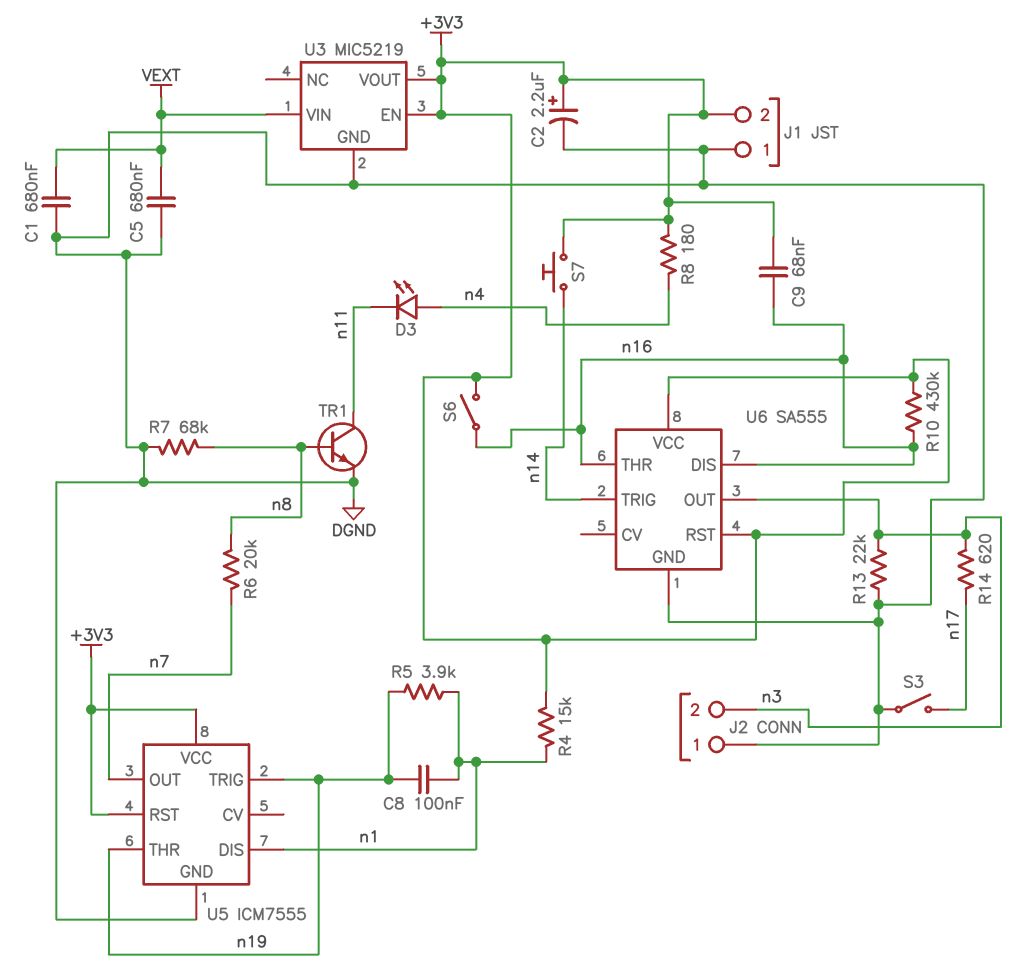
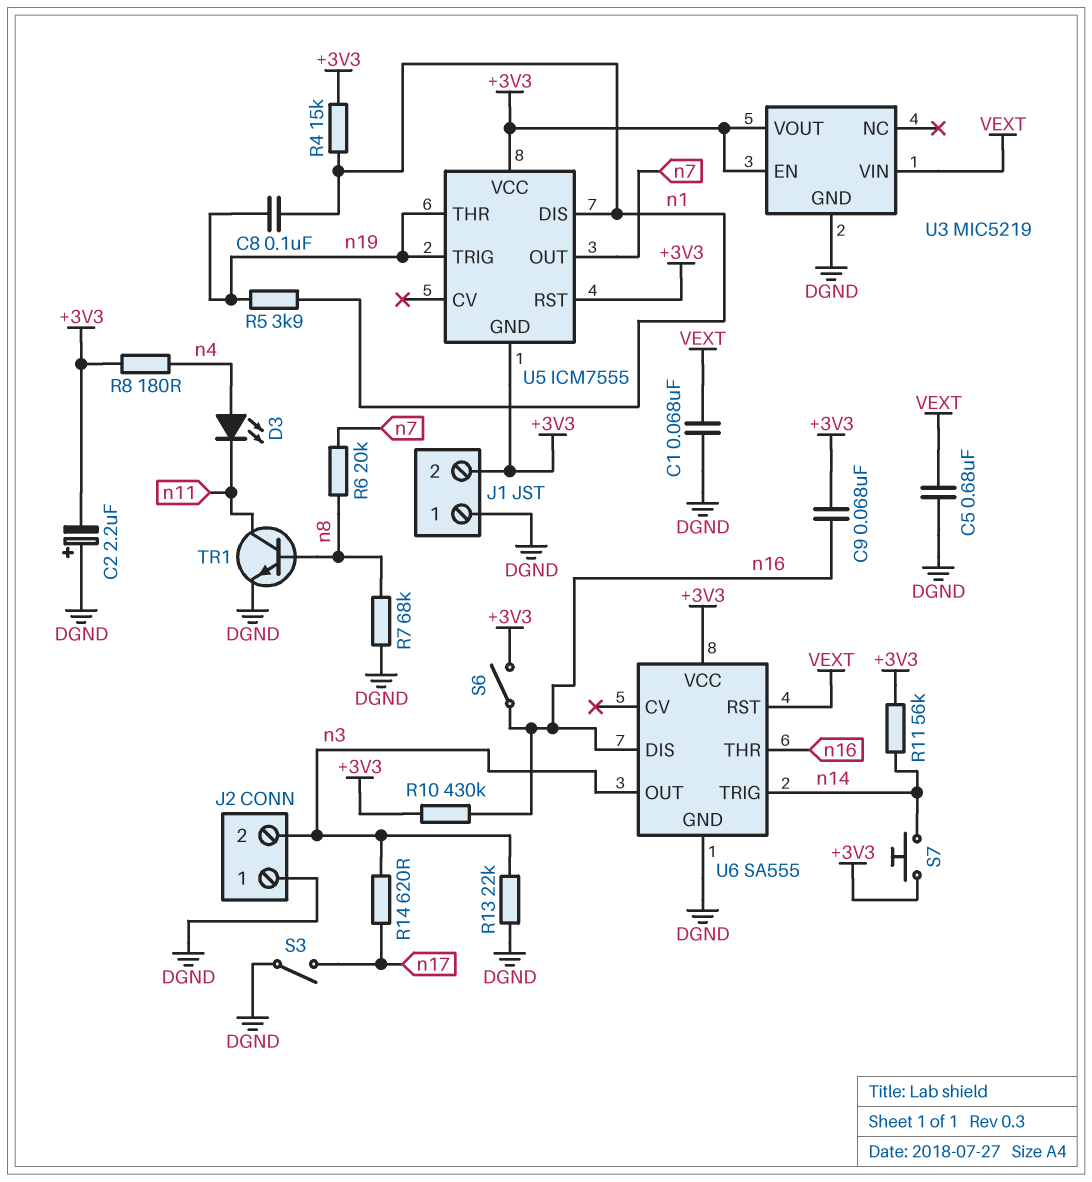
C1: 680nF (DGND, VEXT) -> 68nF (DGND, VEXT)
C2: 2.2uF (plus +3V3, minus DGND) -> 2.2uF (plus DGND, minus +3V3)
R11: none -> 56k (+3V3, n14)
U5 pin GND: DGND -> +3V3
U6 pin RST: +3V3 -> VEXT

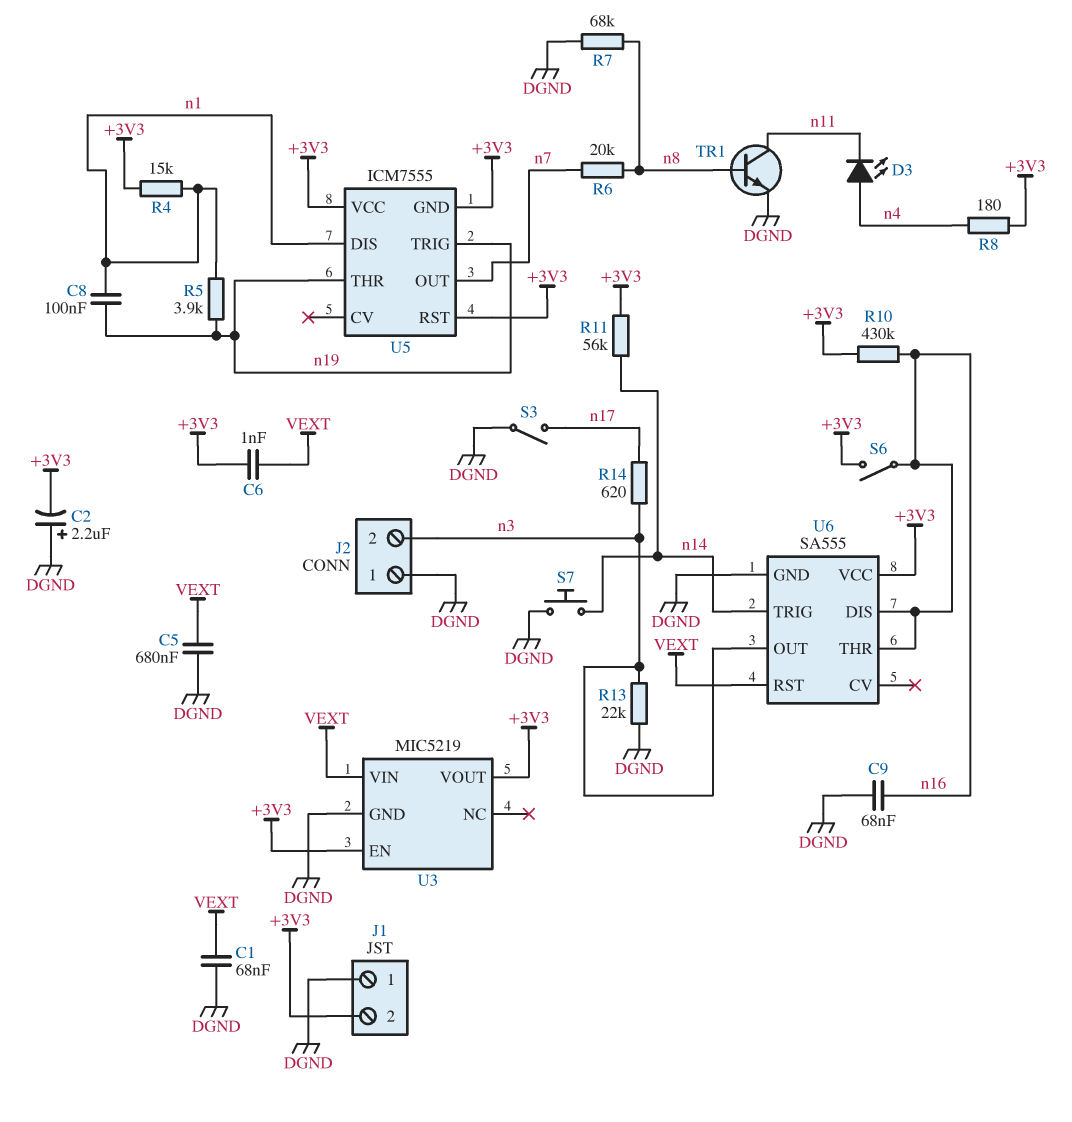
C6: none -> 1nF (+3V3, VEXT)
C9: 68nF (+3V3, n16) -> 68nF (DGND, n16)
S7: button (+3V3, n14) -> button (DGND, n14)

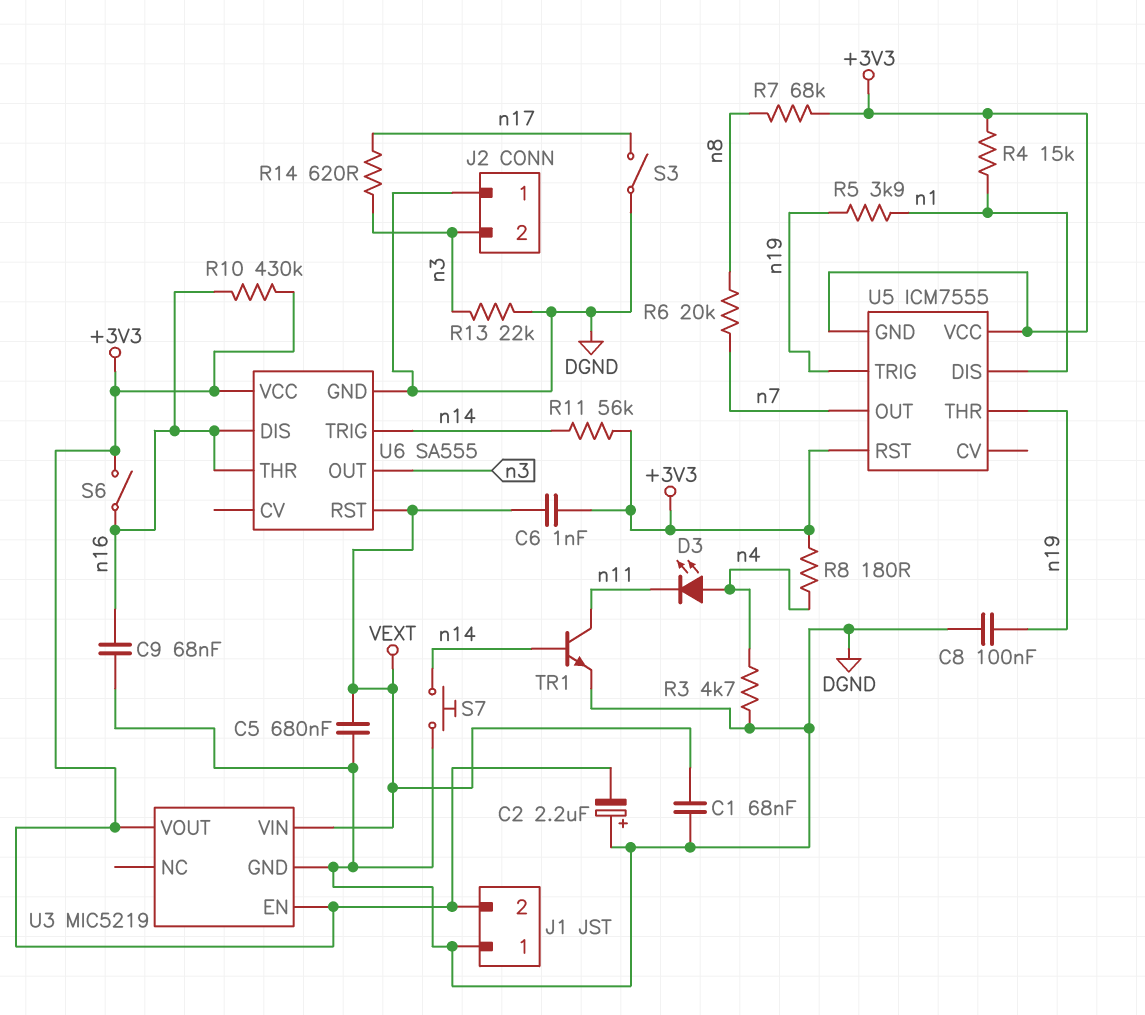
C8: 100nF (n1, n19) -> 100nF (DGND, n19)
R3: none -> 4.7k (DGND, n4)
R7: 68k (DGND, n8) -> 68k (+3V3, n8)
TR1: NPN (B n8, C n11, E DGND) -> NPN (B n14, C n11, E DGND)

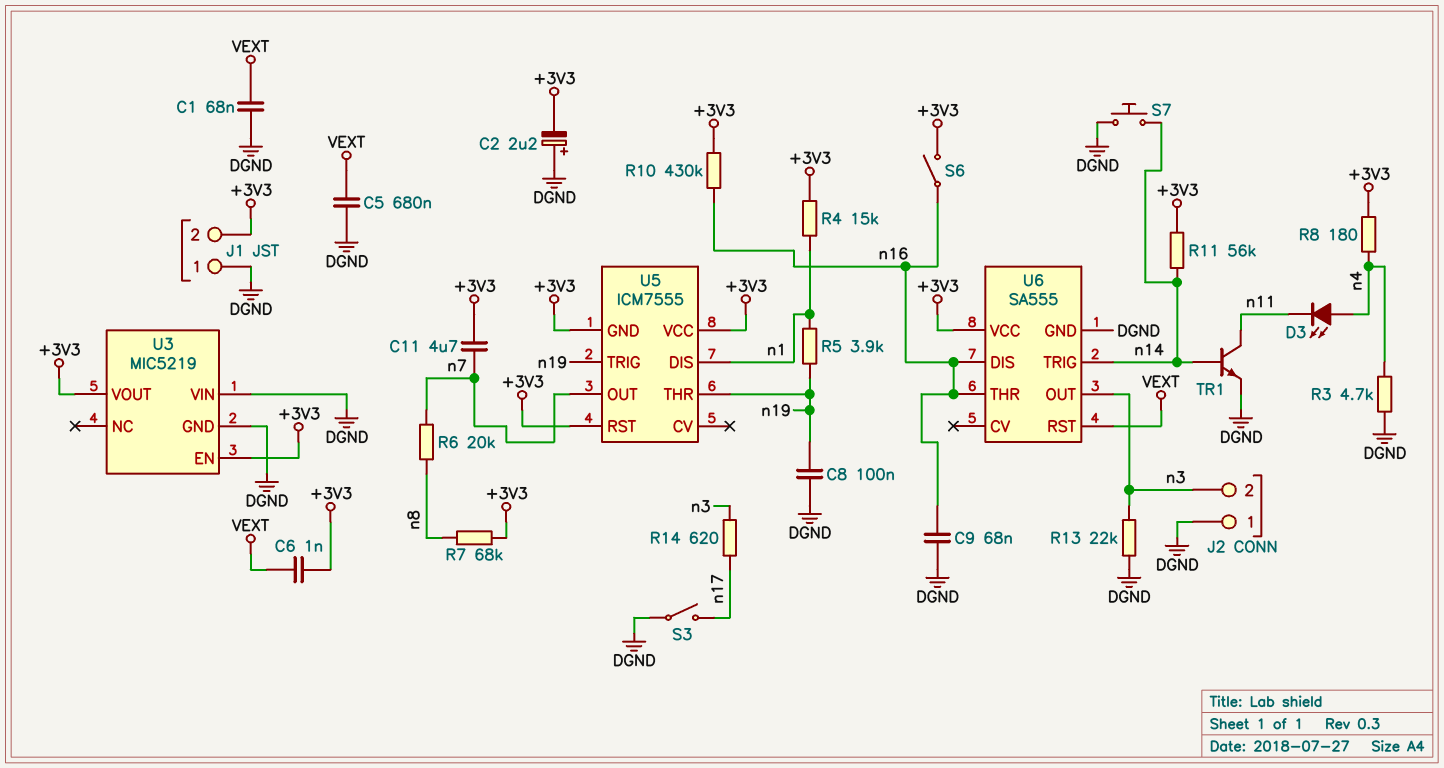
C11: none -> 4.7uF (+3V3, n7)
U3 pin VIN: VEXT -> DGND

